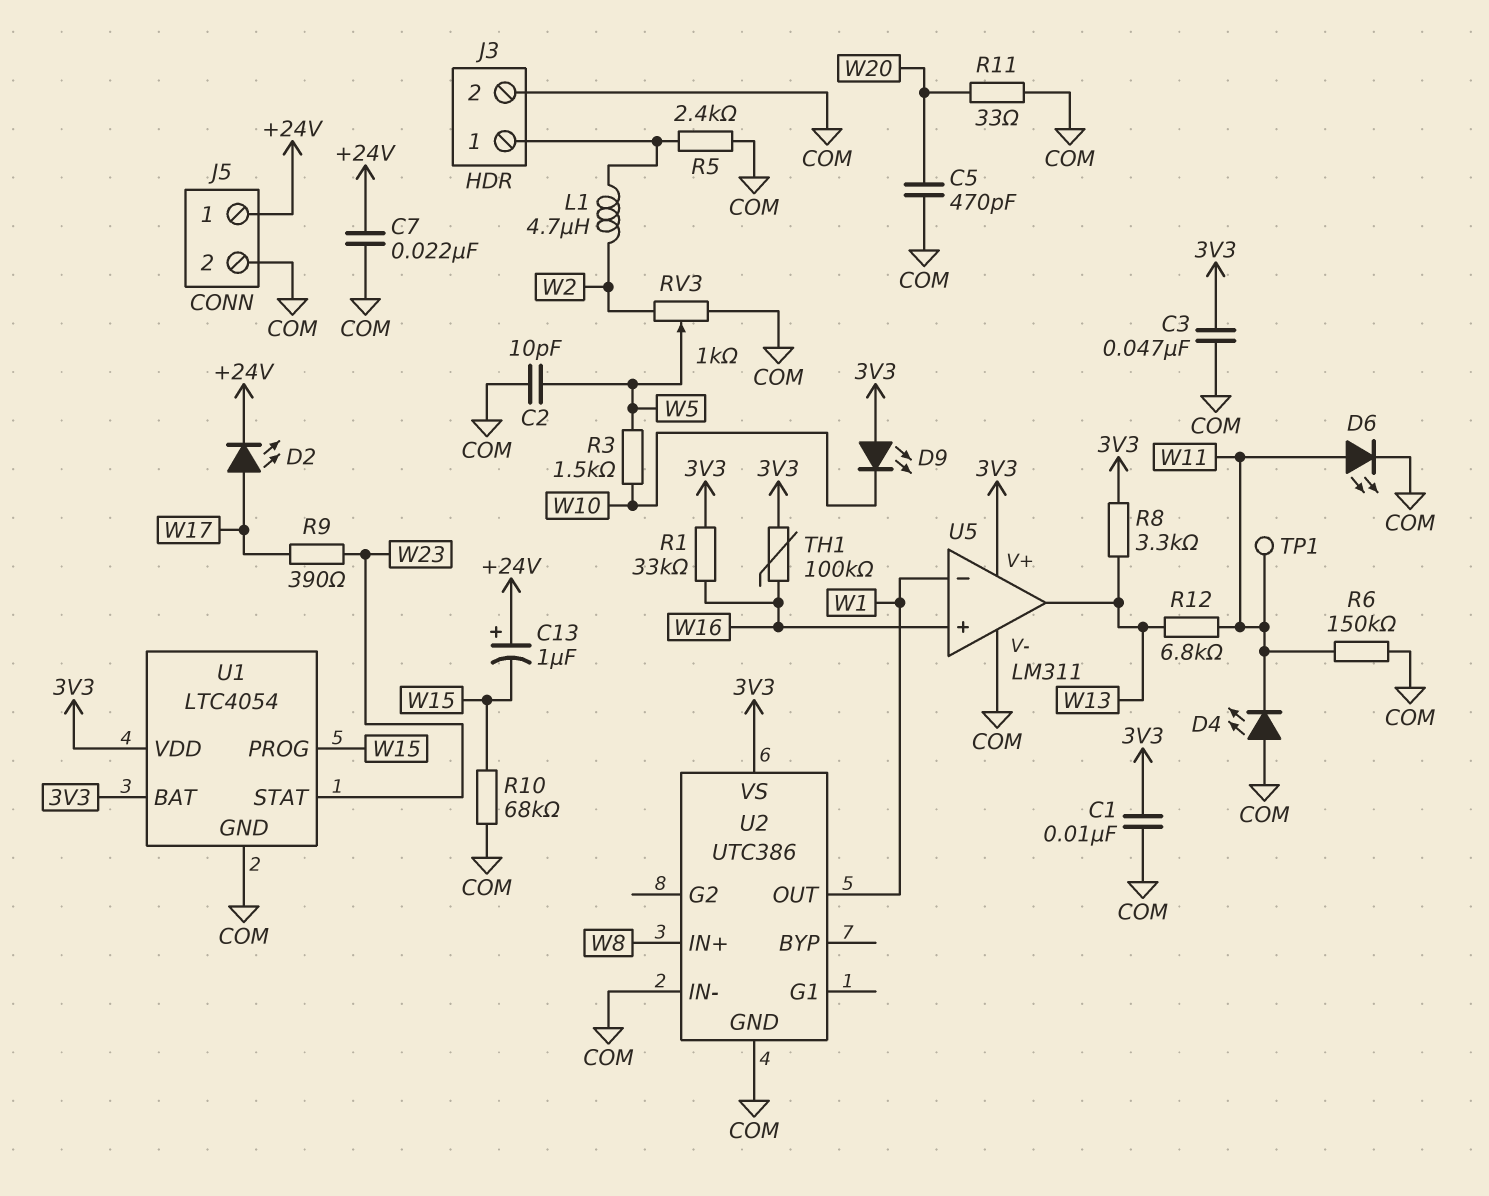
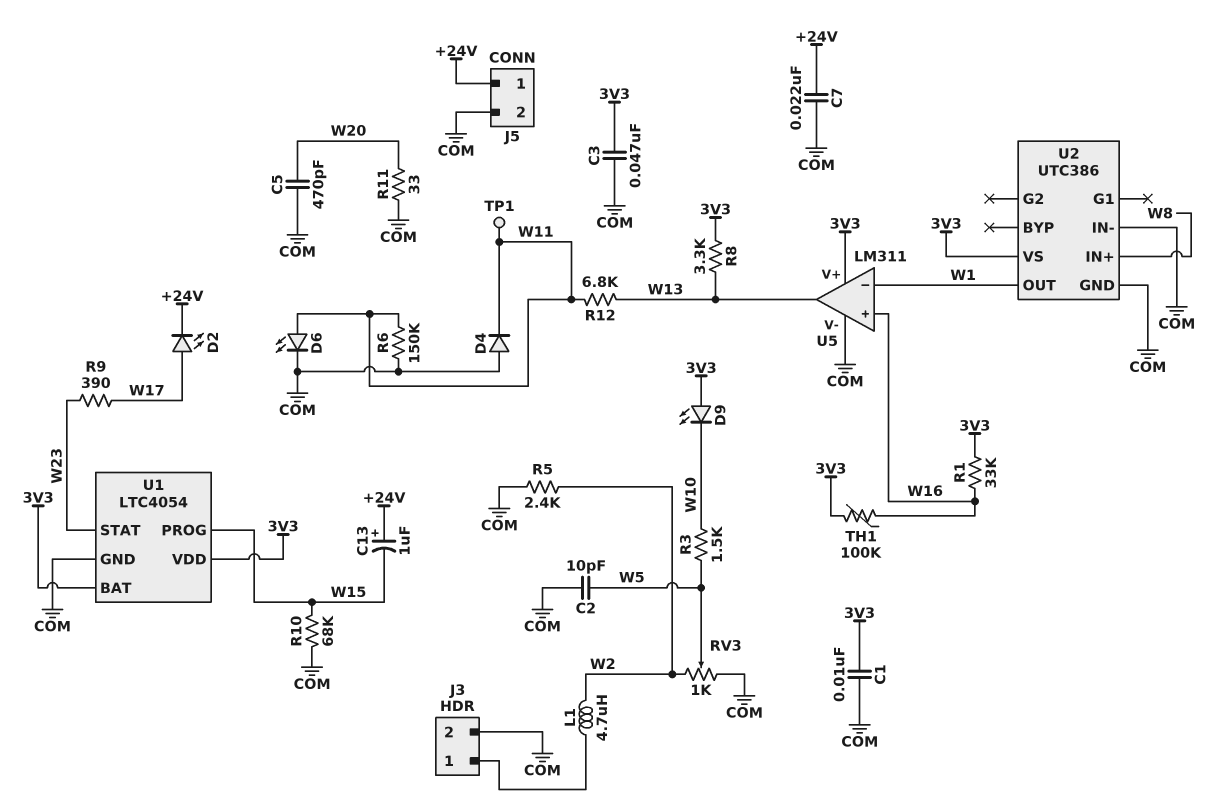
D4: LED (A COM, K W11) -> diode (A COM, K W11)
R5: 2.4k (COM, J3/1) -> 2.4k (COM, W2)

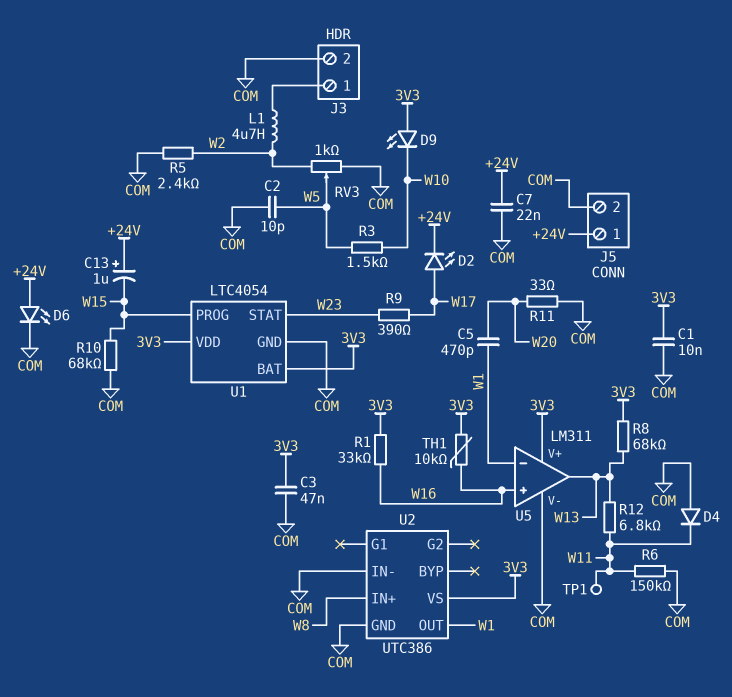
C5: 470pF (COM, W20) -> 470pF (W1, W20)
D6: LED (A W11, K COM) -> LED (A +24V, K COM)
R8: 3.3k (3V3, W13) -> 68k (3V3, W13)
TH1: 100k (3V3, W16) -> 10k (3V3, W16)

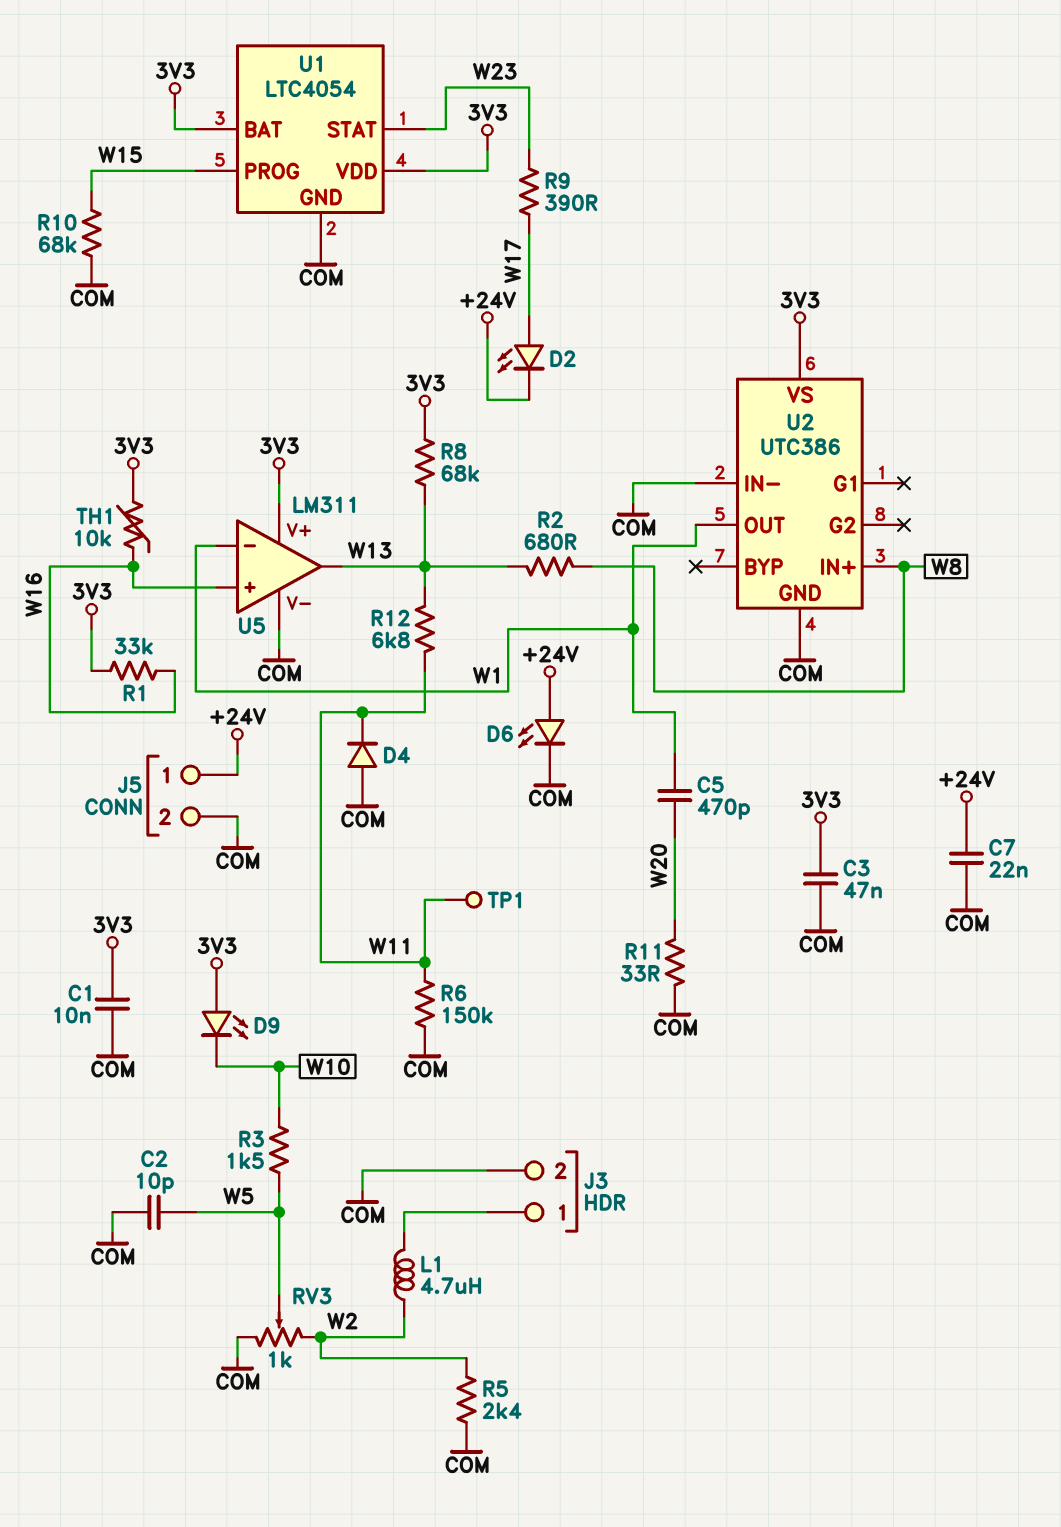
C13: 1uF (plus +24V, minus W15) -> none
R2: none -> 680 (W8, W13)

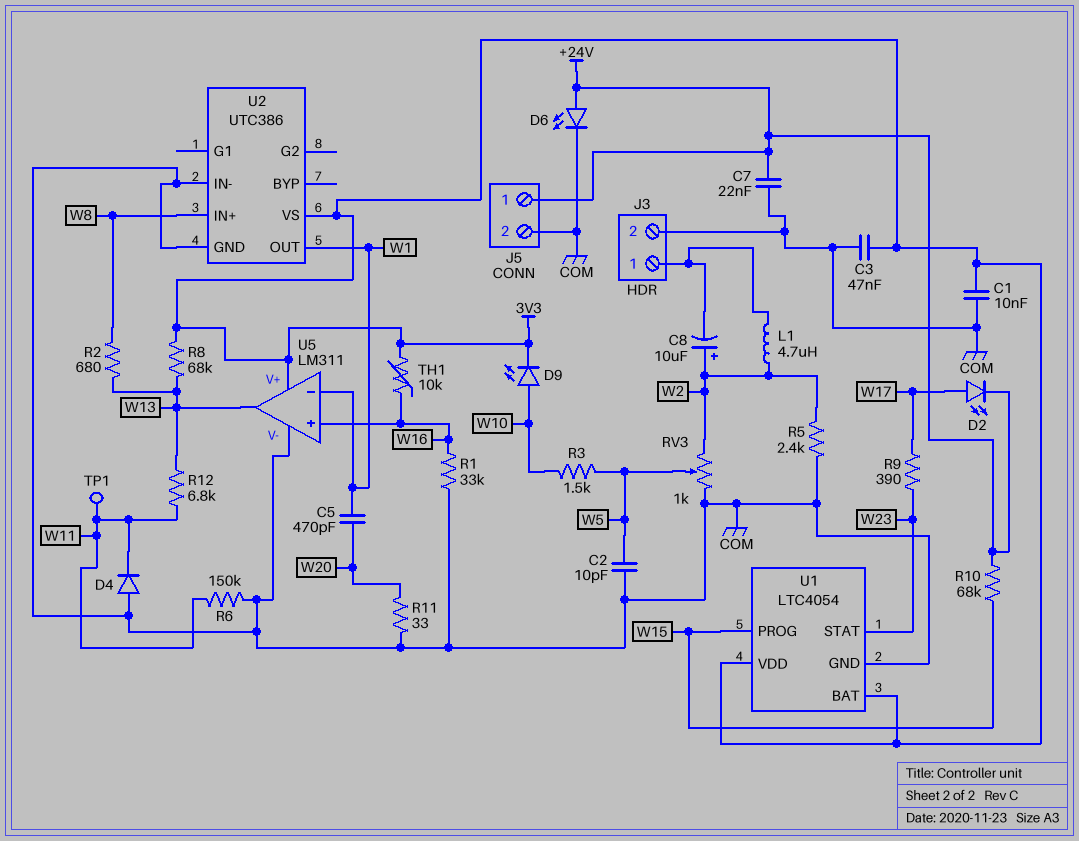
C8: none -> 10uF (plus W2, minus J3/1)
D9: LED (A 3V3, K W10) -> LED (A W10, K 3V3)
R1: 33k (3V3, W16) -> 33k (COM, W16)
R10: 68k (COM, W15) -> 68k (+24V, W15)

